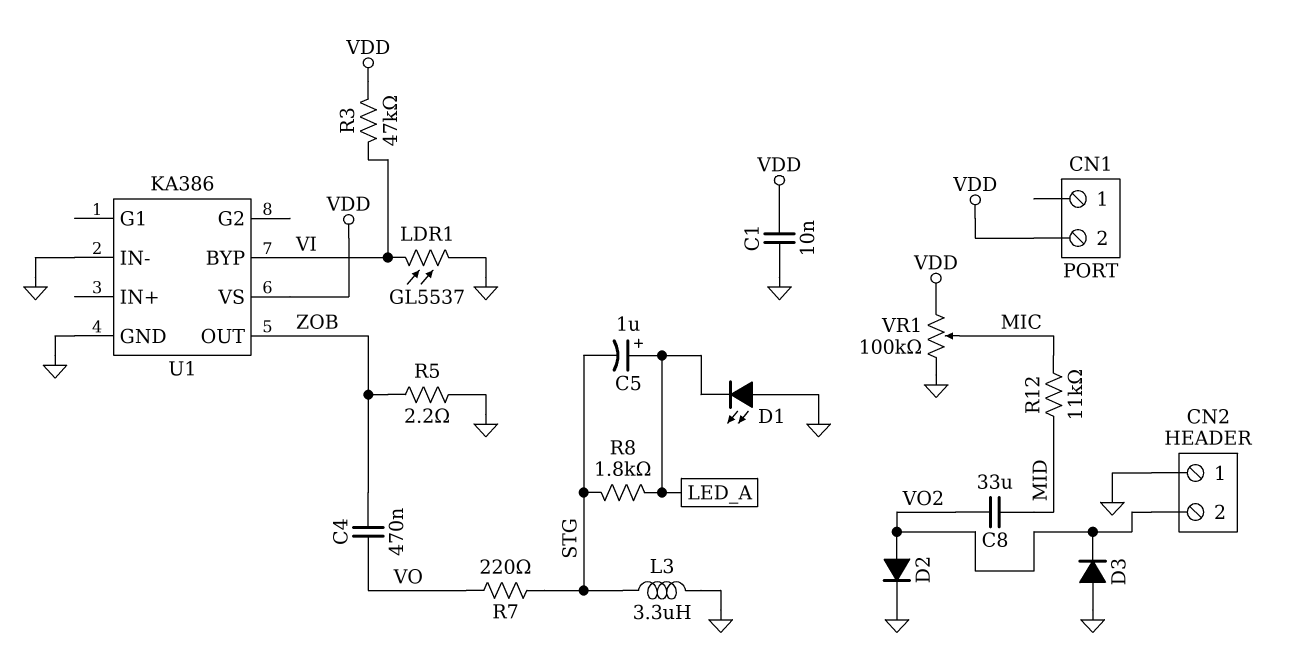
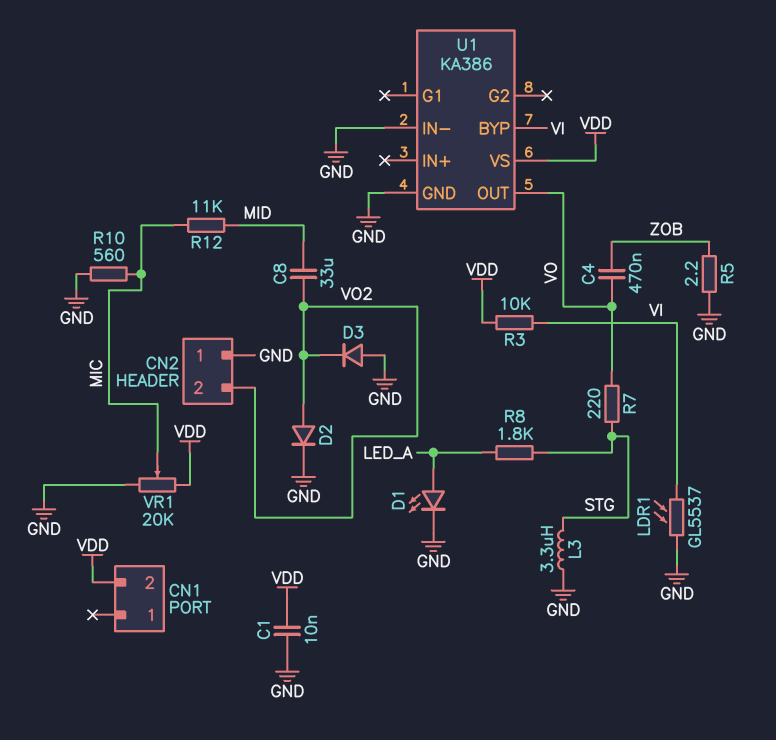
C5: 1uF (plus LED_A, minus STG) -> none
D1: LED (A GND, K LED_A) -> LED (A LED_A, K GND)
R3: 47k (VDD, VI) -> 10k (VDD, VI)
R10: none -> 560 (GND, MIC)
U1 pin OUT: ZOB -> VO
VR1: 100k (GND, VDD, wiper MIC) -> 20k (GND, VDD, wiper MIC)

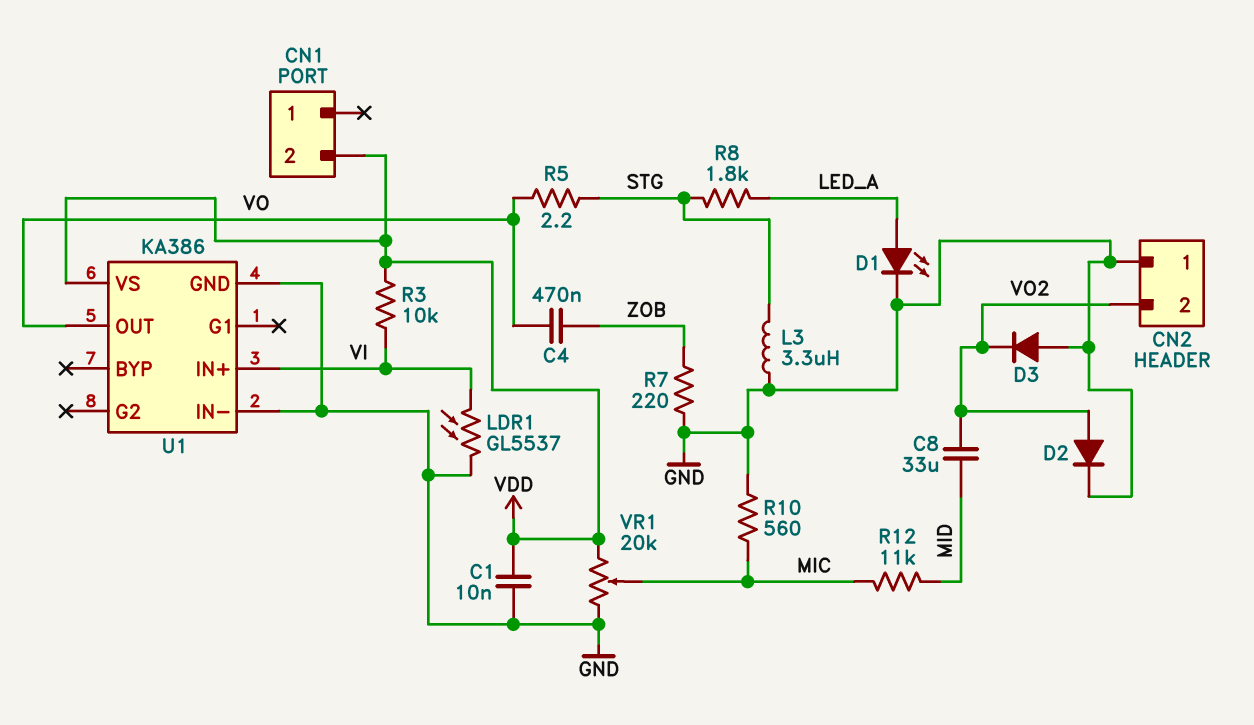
R5: 2.2 (GND, ZOB) -> 2.2 (STG, VO)
R7: 220 (STG, VO) -> 220 (GND, ZOB)
U1 pin BYP: VI -> none
U1 pin IN+: none -> VI

